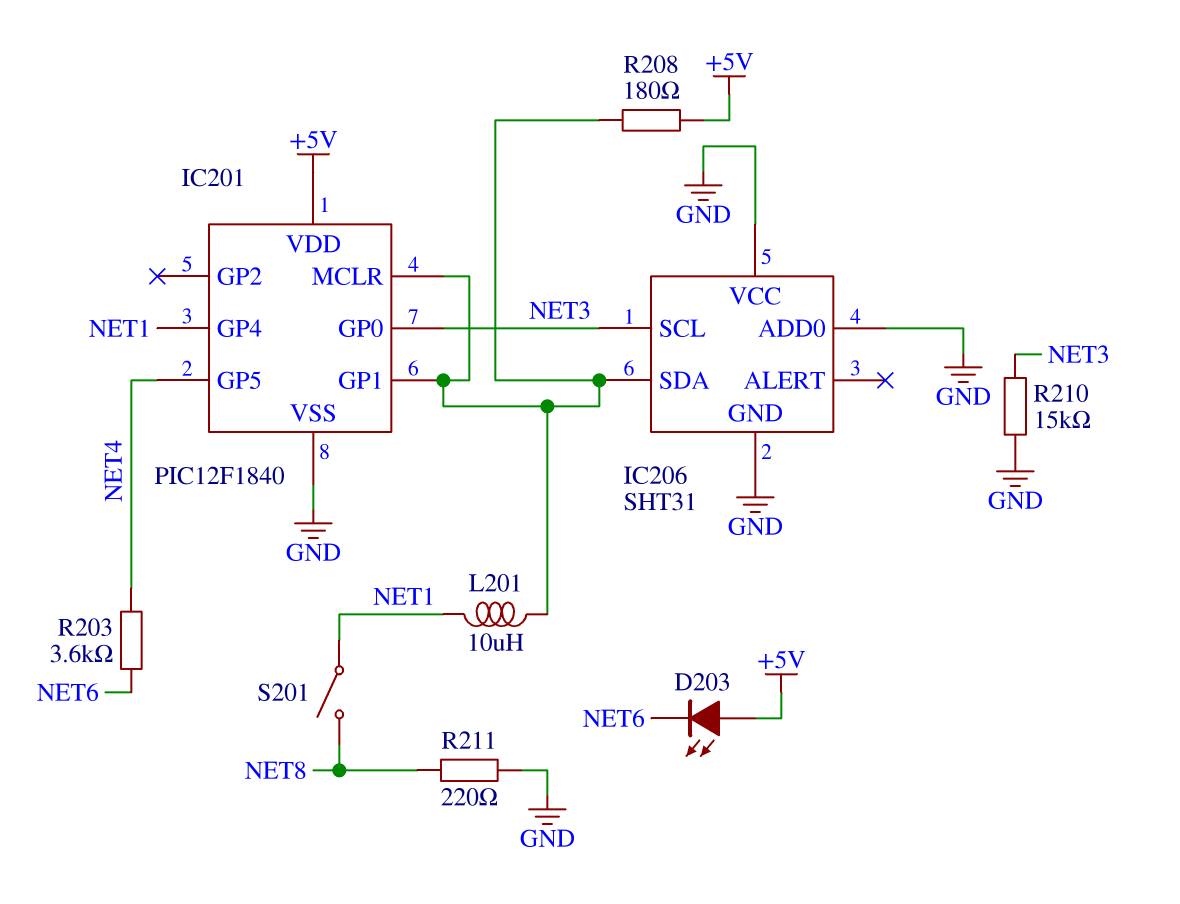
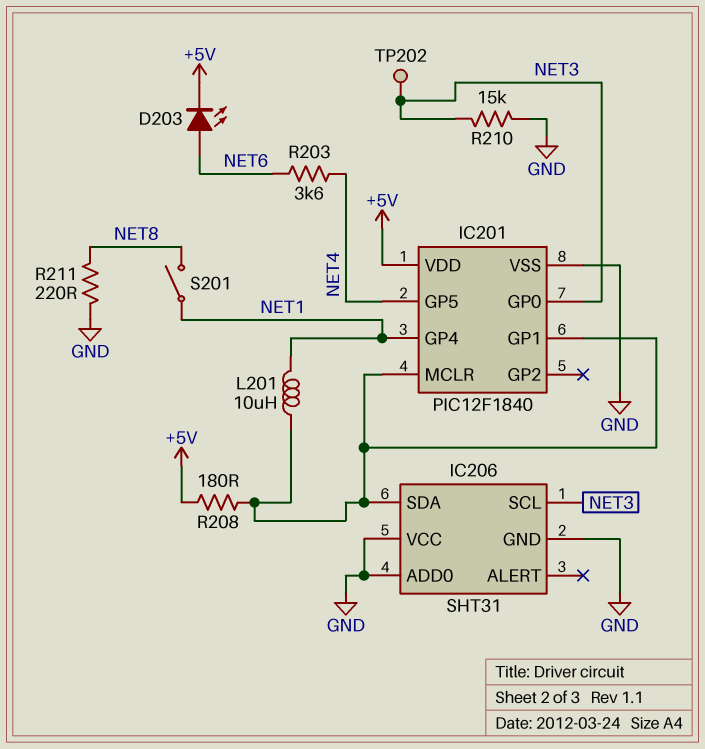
D203: LED (A +5V, K NET6) -> LED (A NET6, K +5V)
TP202: none -> test point (NET3)

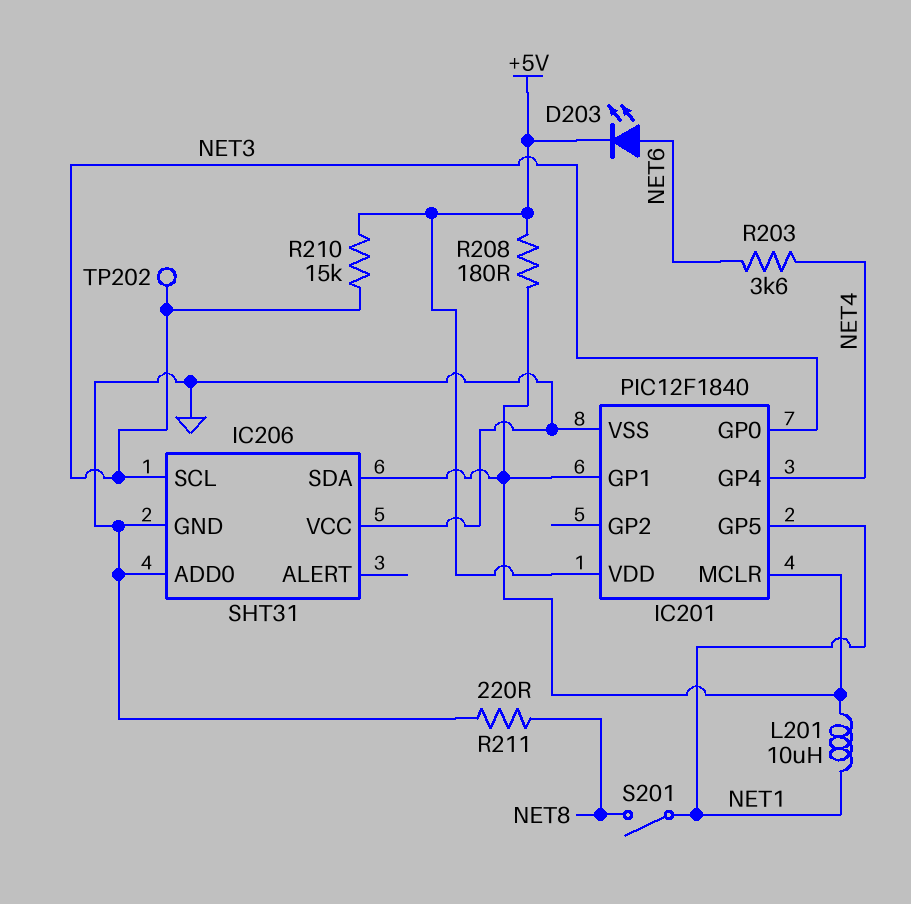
IC201 pin GP4: NET1 -> NET4
IC201 pin GP5: NET4 -> NET1
R210: 15k (GND, NET3) -> 15k (+5V, NET3)

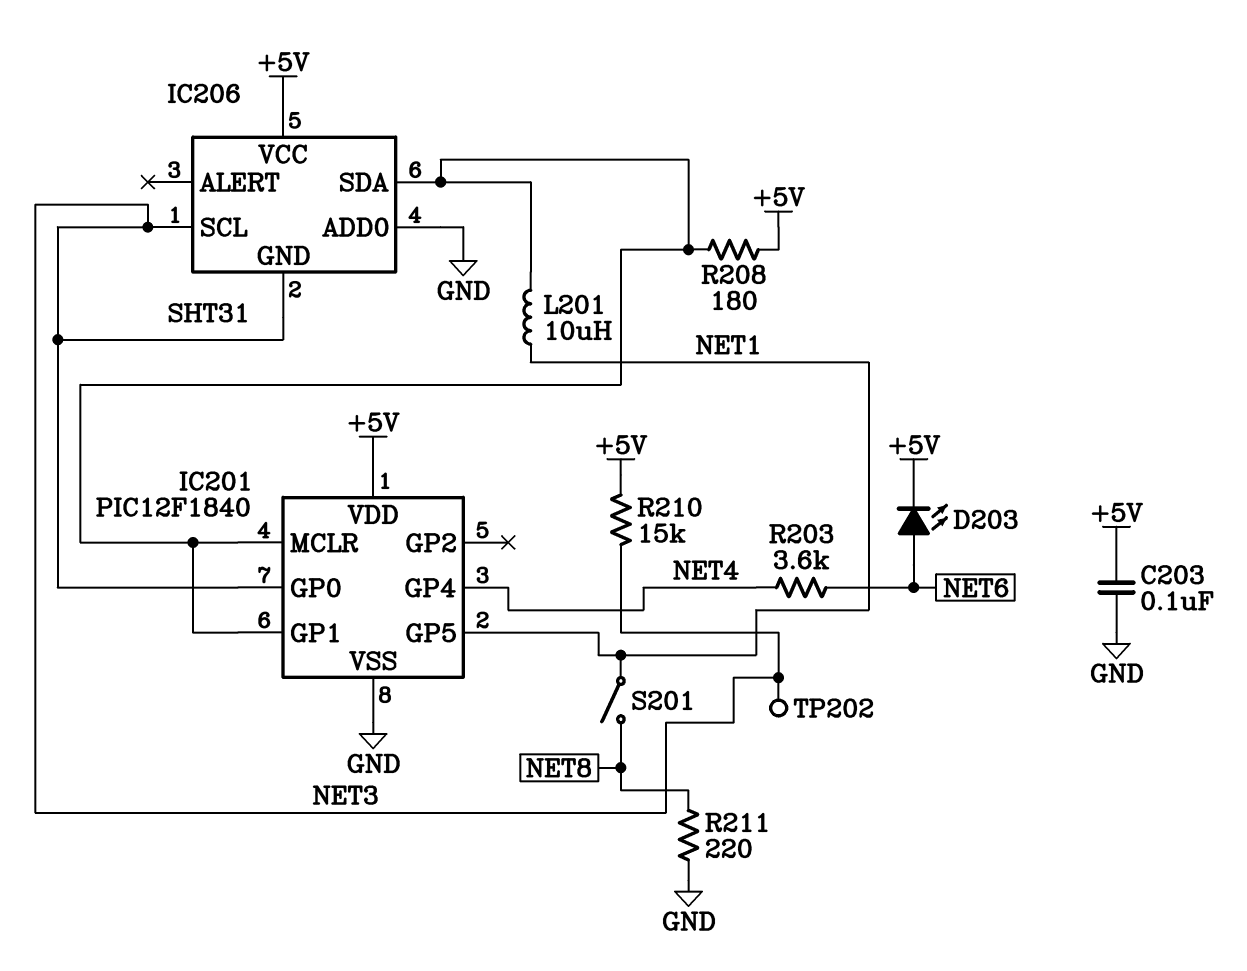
C203: none -> 100nF (+5V, GND)
IC206 pin GND: GND -> NET3
IC206 pin VCC: GND -> +5V

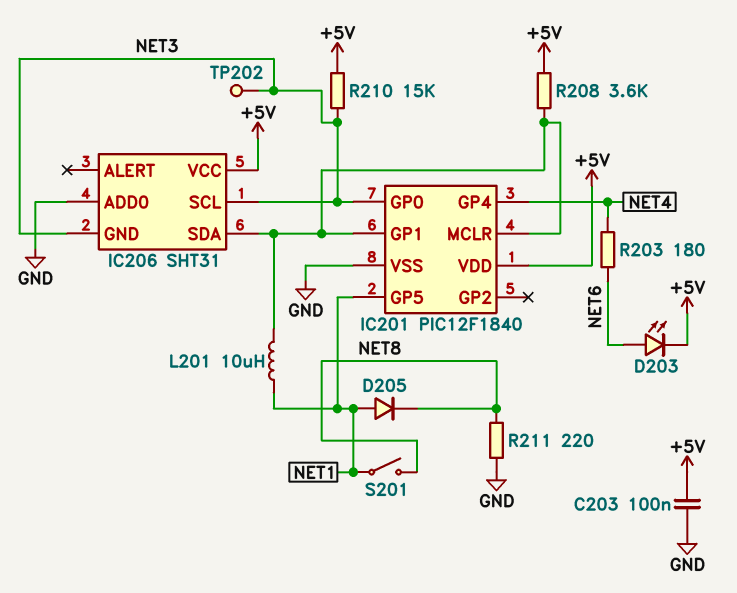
D205: none -> diode (A NET1, K NET8)
R203: 3.6k (NET4, NET6) -> 180 (NET4, NET6)
R208: 180 (+5V, IC201/GP1) -> 3.6k (+5V, IC201/GP1)

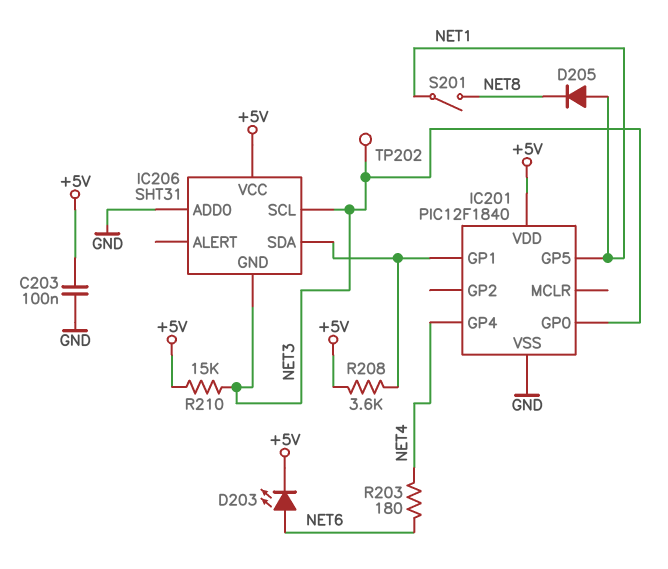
IC201 pin MCLR: IC201/GP1 -> none
L201: 10uH (IC201/GP1, NET1) -> none
R211: 220 (GND, NET8) -> none

